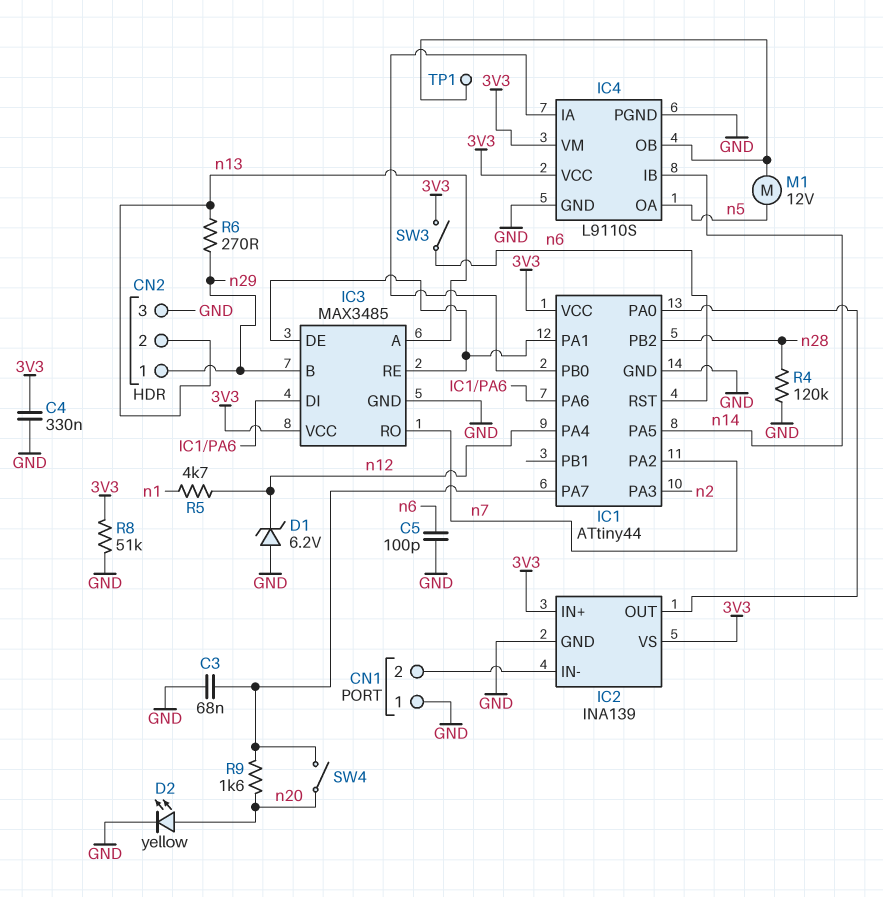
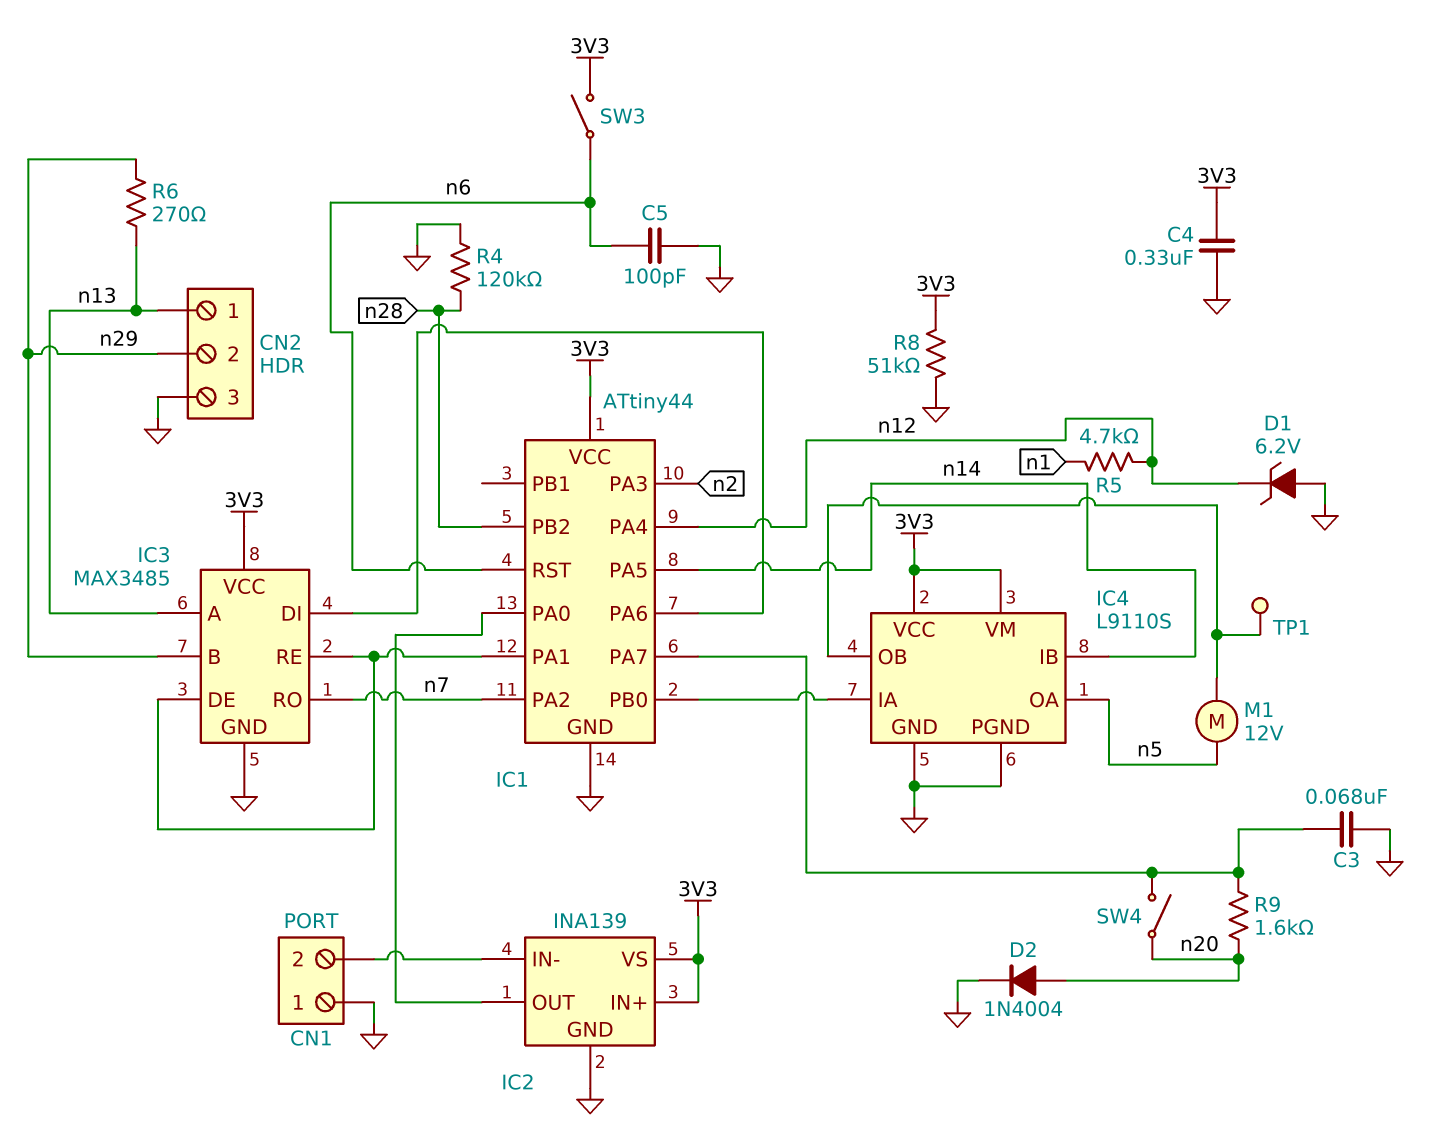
CN2 pin 1: n29 -> n13
CN2 pin 2: n13 -> n29
D2: LED yellow (A n20, K GND) -> diode 1N4004 (A n20, K GND)

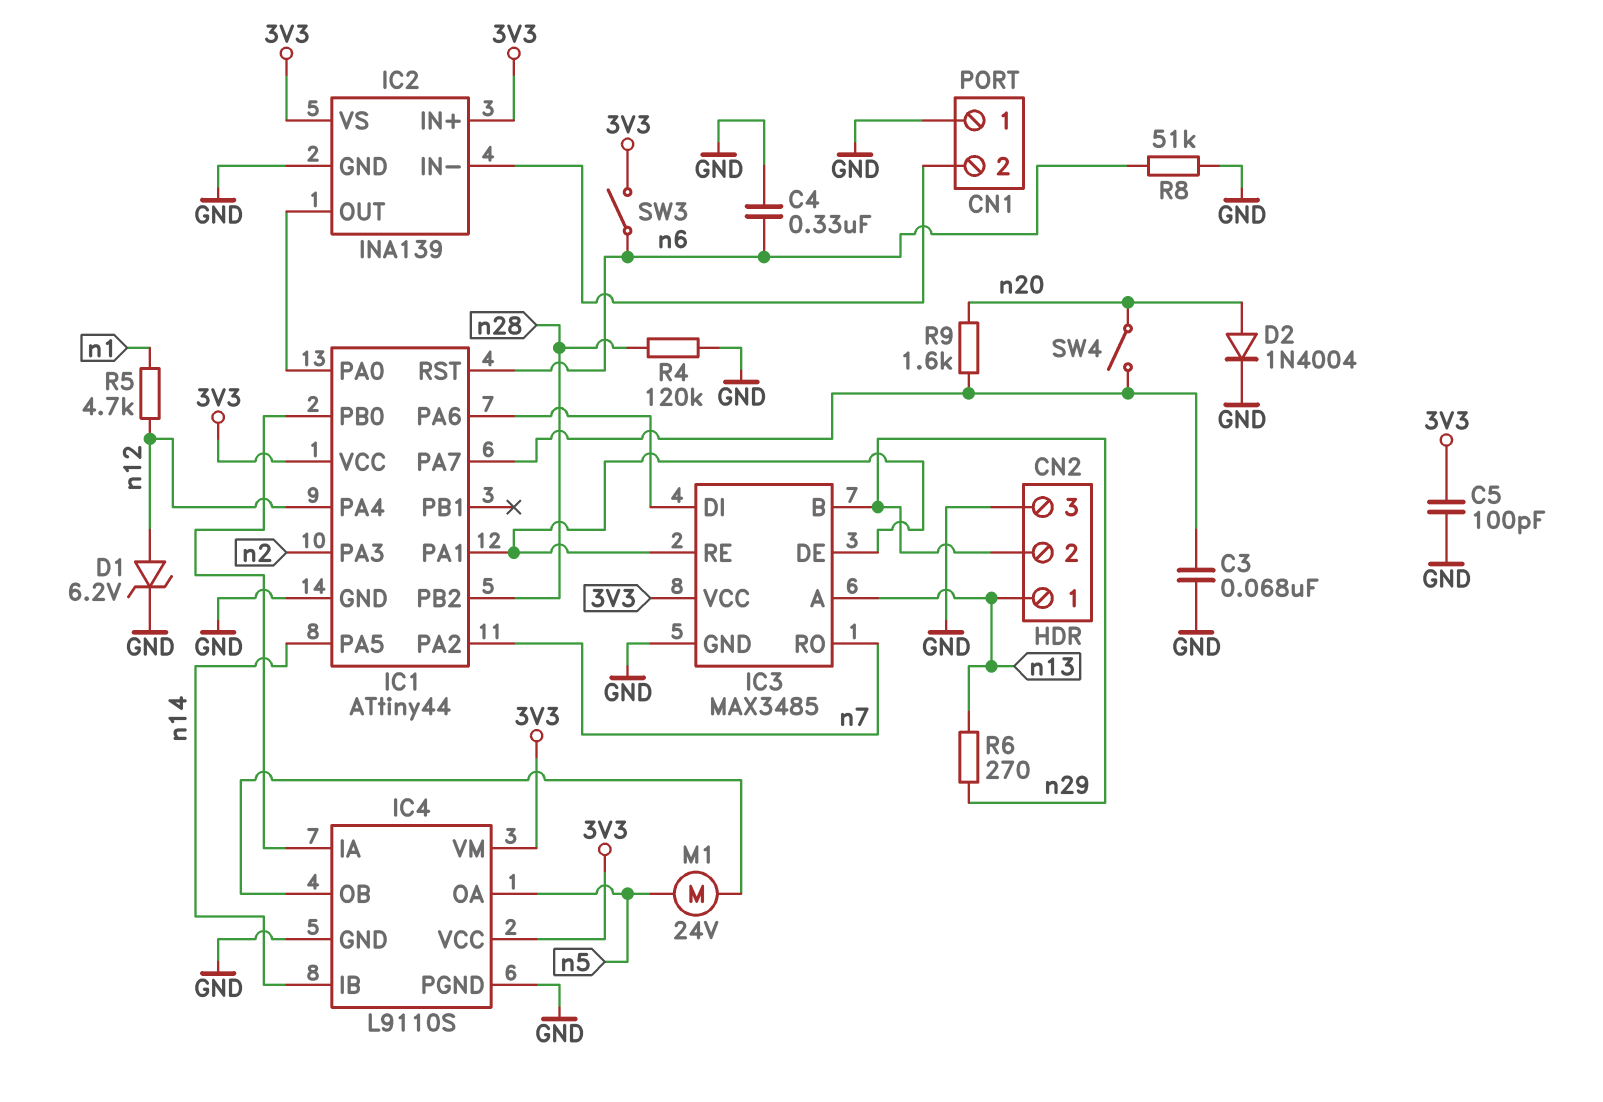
C4: 330nF (3V3, GND) -> 330nF (GND, n6)
C5: 100pF (GND, n6) -> 100pF (3V3, GND)
D1: zener 6.2V (A GND, K n12) -> zener 6.2V (A n12, K GND)
M1: motor 12V (IC4/OB, n5) -> motor 24V (IC4/OB, n5)
R8: 51k (3V3, GND) -> 51k (GND, n6)
TP1: test point (IC4/OB) -> none

